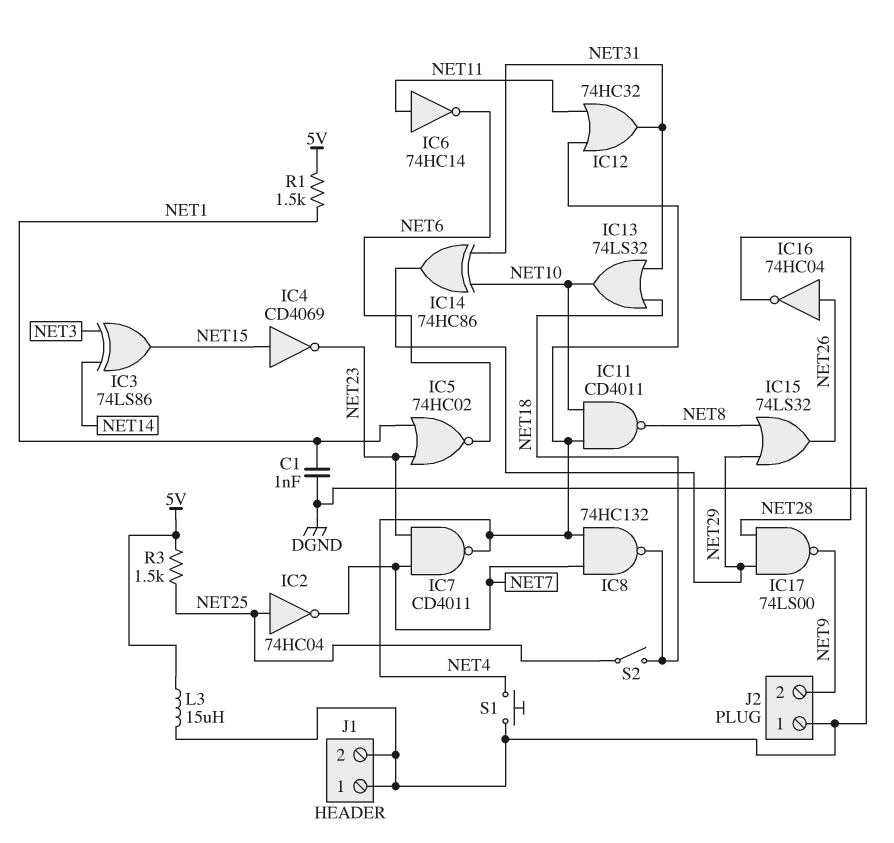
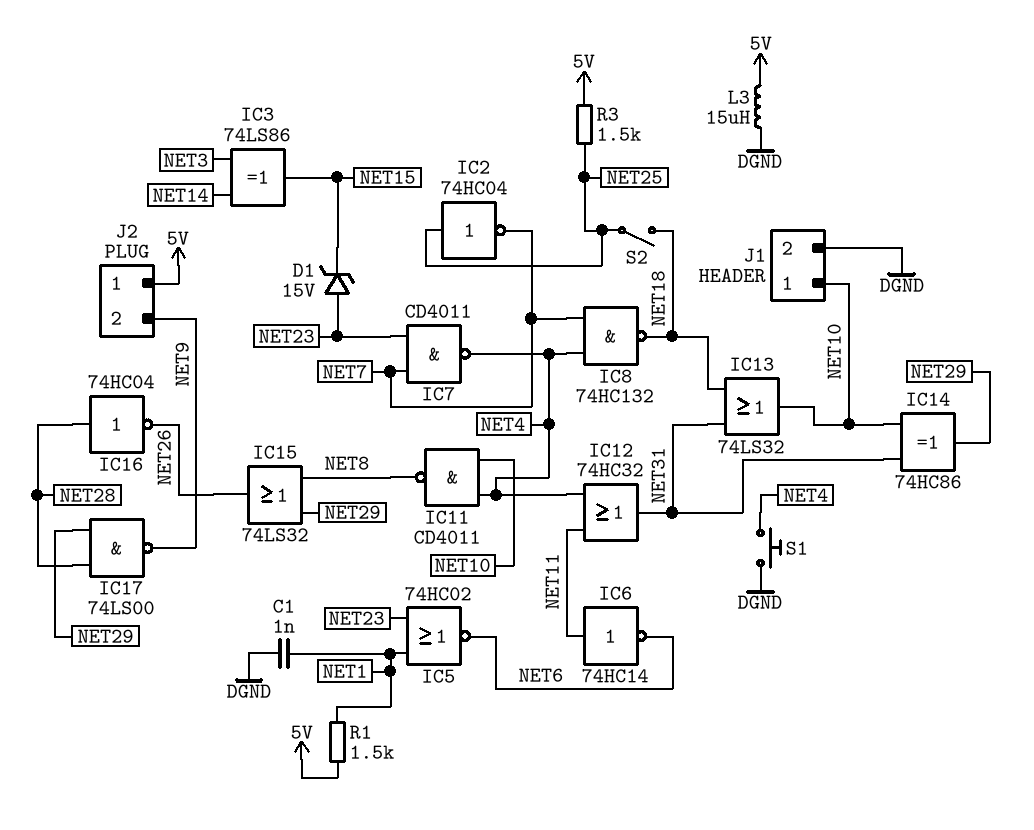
D1: none -> zener 15V (A NET23, K NET15)
IC4: NOT CD4069 (in NET15, out NET23) -> none
IC16: NOT 74HC04 (in NET26, out NET28) -> NOT 74HC04 (in NET28, out NET26)
J1 pin 1: DGND -> NET10
J2 pin 1: DGND -> 5V

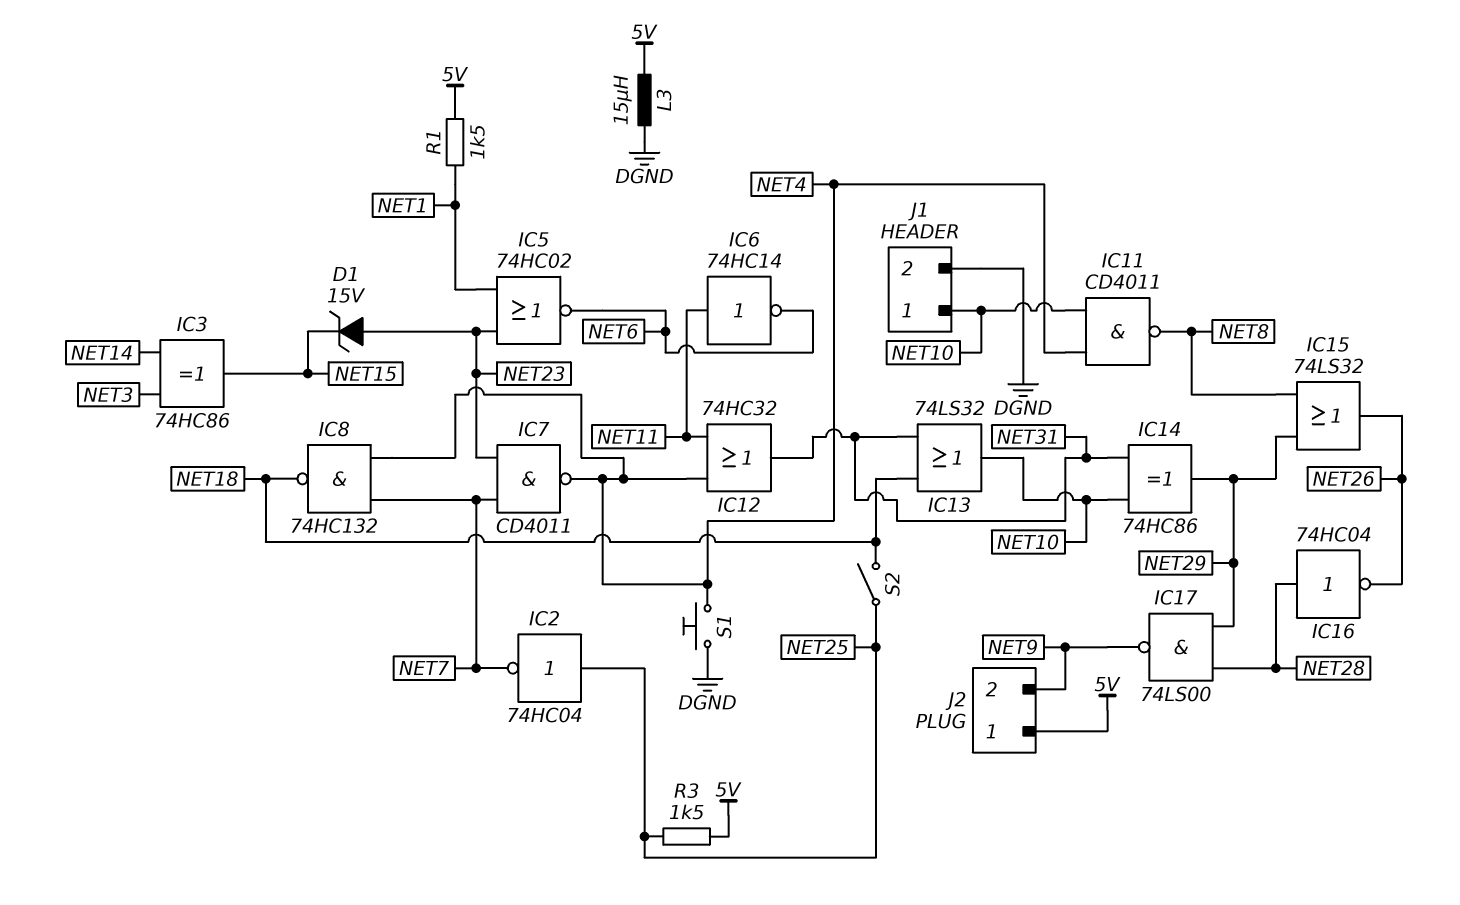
C1: 1nF (DGND, NET1) -> none
IC3: XOR 74LS86 (in NET3, in NET14, out NET15) -> XOR 74HC86 (in NET3, in NET14, out NET15)

